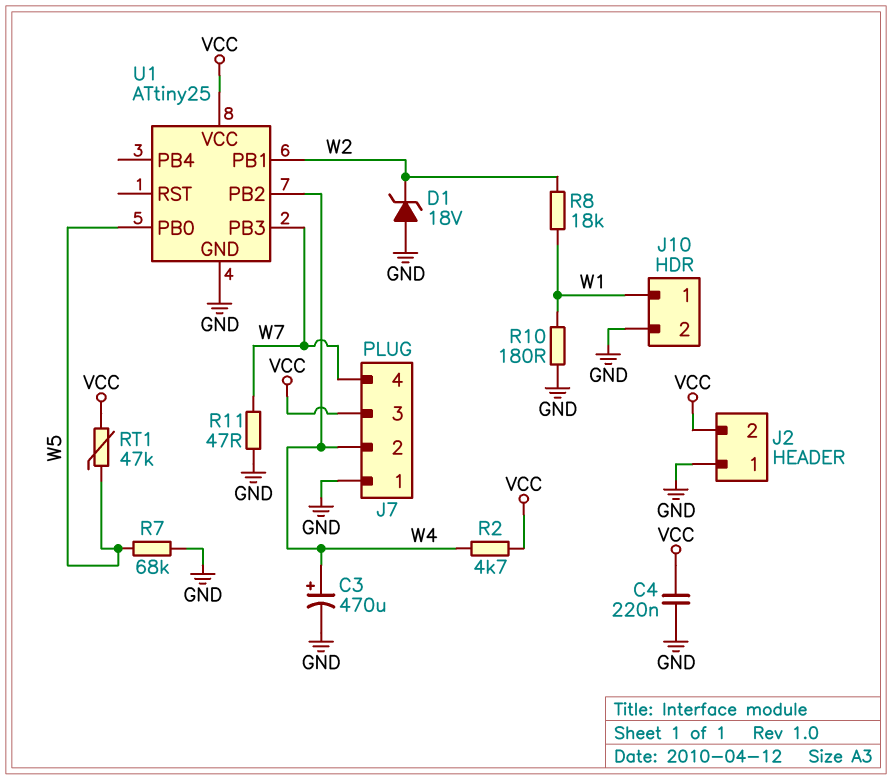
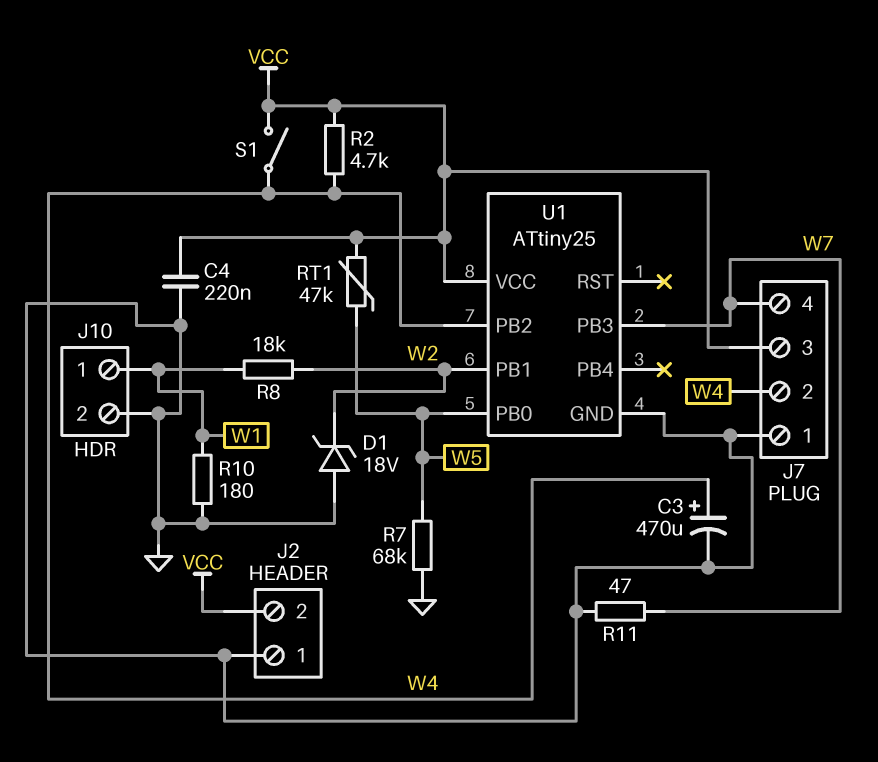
S1: none -> switch (VCC, W4)

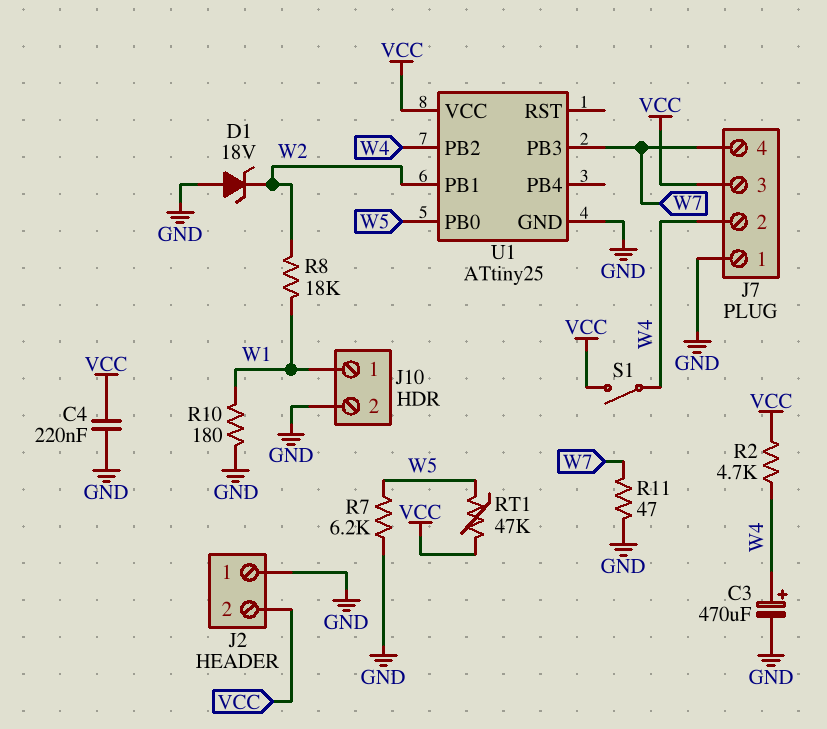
R7: 68k (GND, W5) -> 6.2k (GND, W5)

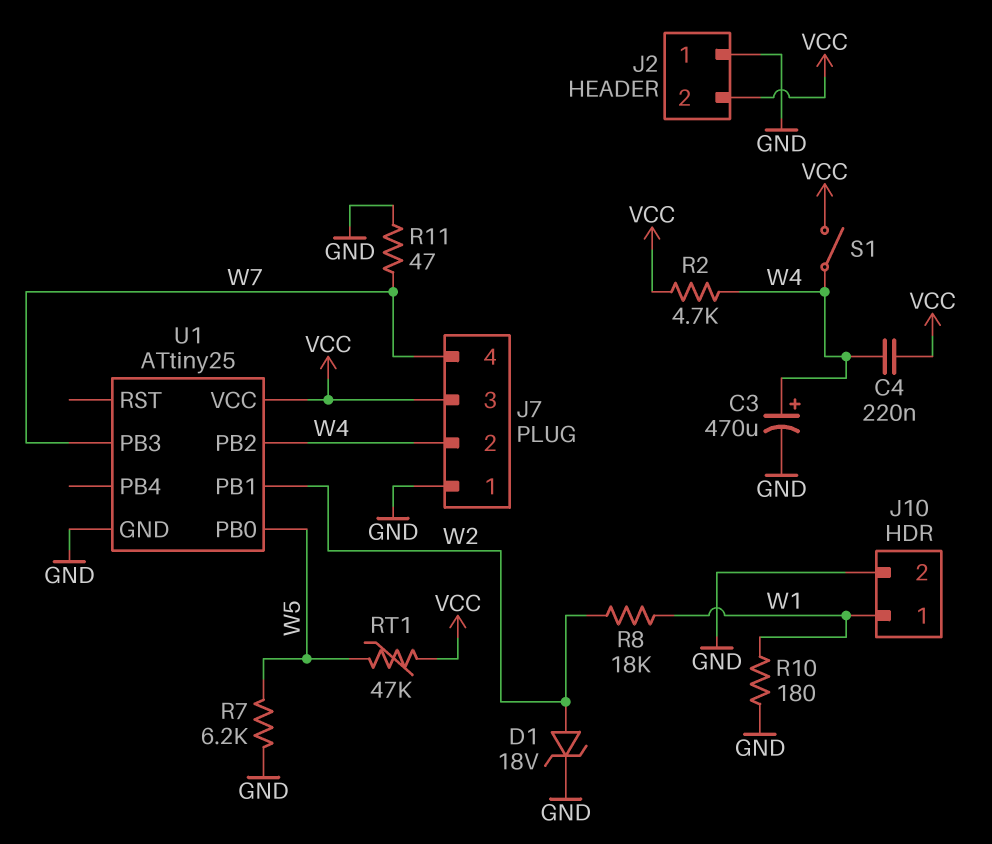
C4: 220nF (GND, VCC) -> 220nF (VCC, W4)
D1: zener 18V (A GND, K W2) -> zener 18V (A W2, K GND)

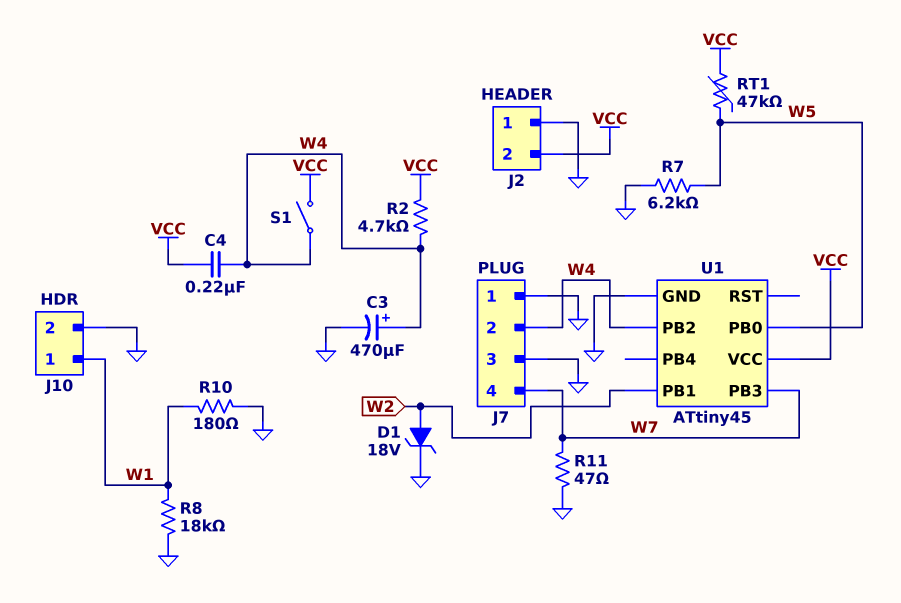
J7 pin 3: VCC -> GND
R8: 18k (W1, W2) -> 18k (GND, W1)
U1: ATtiny25 -> ATtiny45

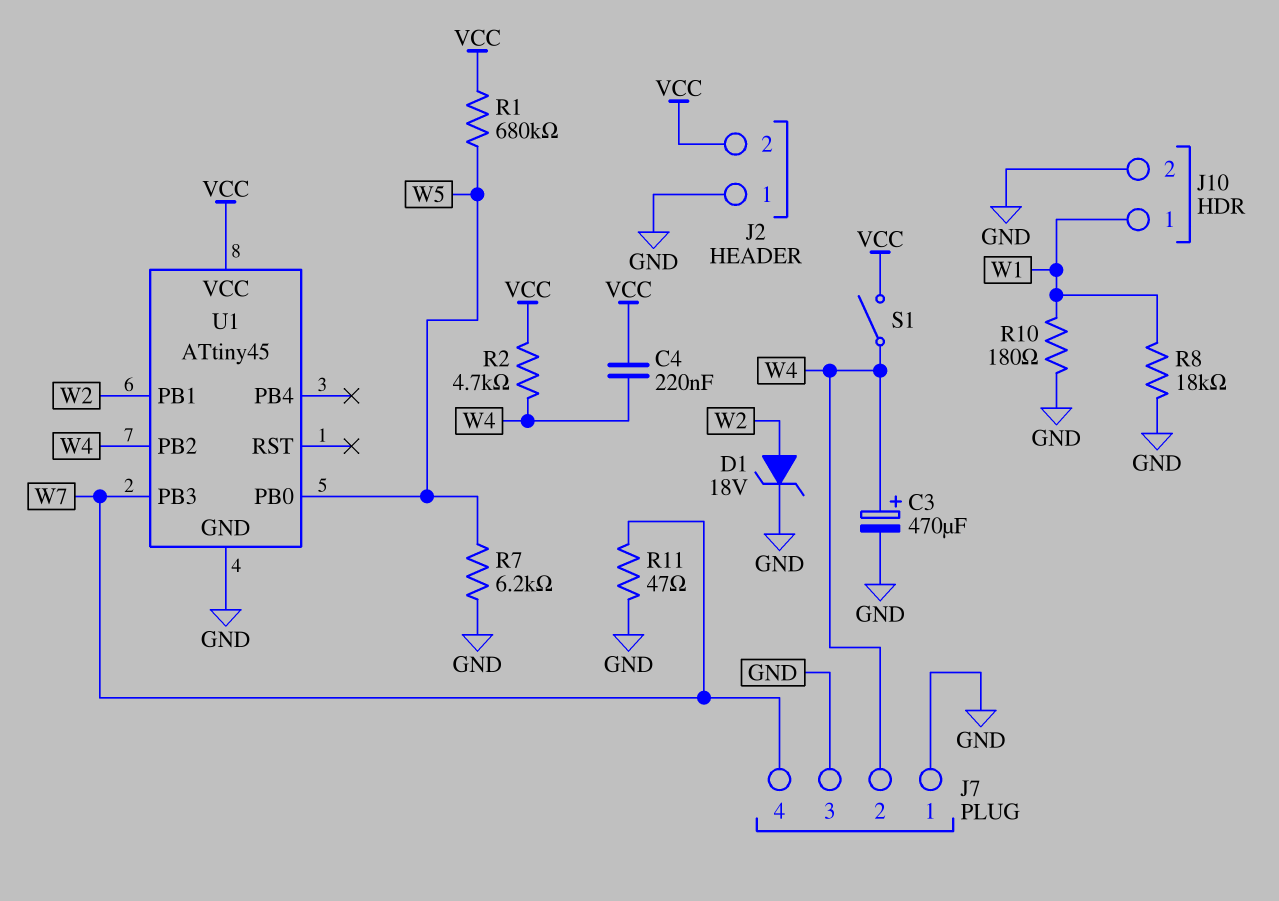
R1: none -> 680k (VCC, W5)
RT1: 47k (VCC, W5) -> none

